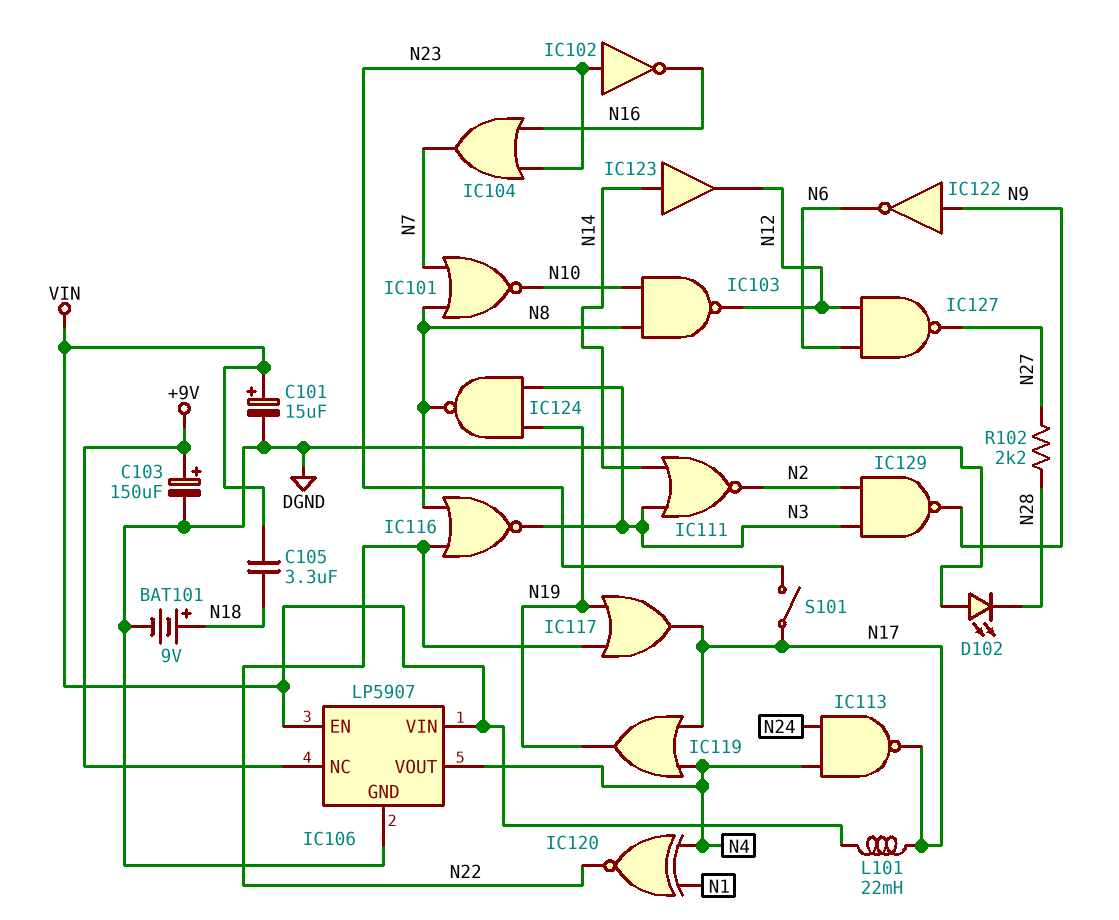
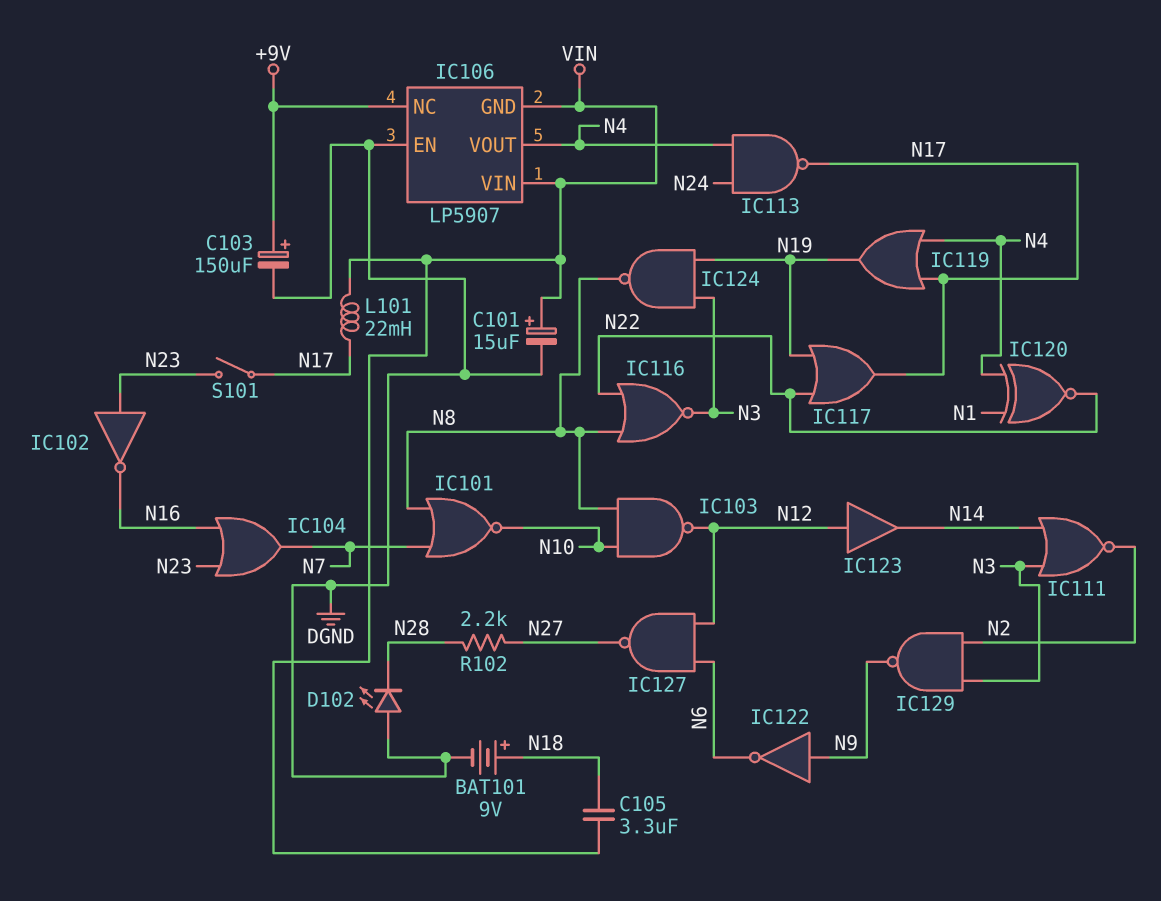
IC106 pin EN: VIN -> DGND
IC106 pin GND: DGND -> VIN
IC123: buffer (in N14, out N12) -> buffer (in N12, out N14)

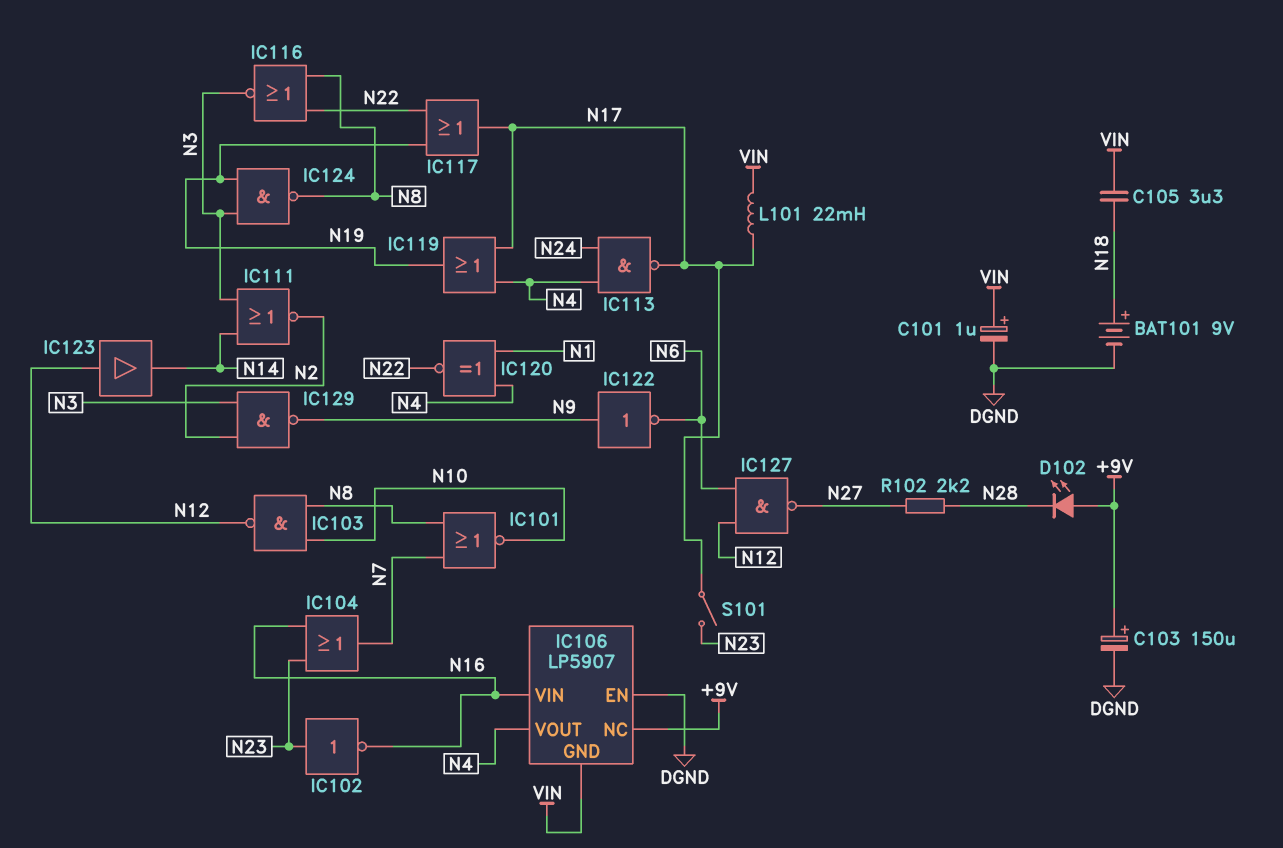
C101: 15uF (plus VIN, minus DGND) -> 1uF (plus VIN, minus DGND)
D102: LED (A DGND, K N28) -> LED (A +9V, K N28)
IC106 pin VIN: VIN -> N16

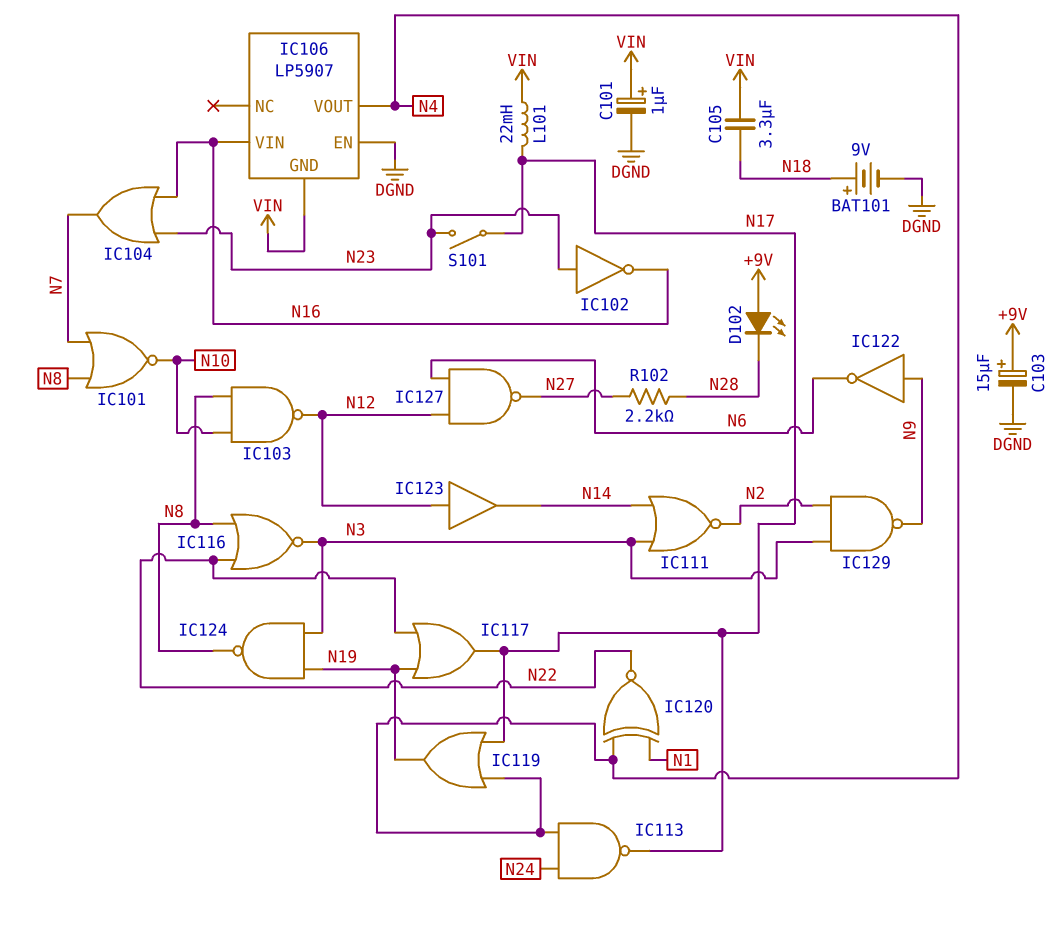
C103: 150uF (plus +9V, minus DGND) -> 15uF (plus +9V, minus DGND)
IC106 pin NC: +9V -> none

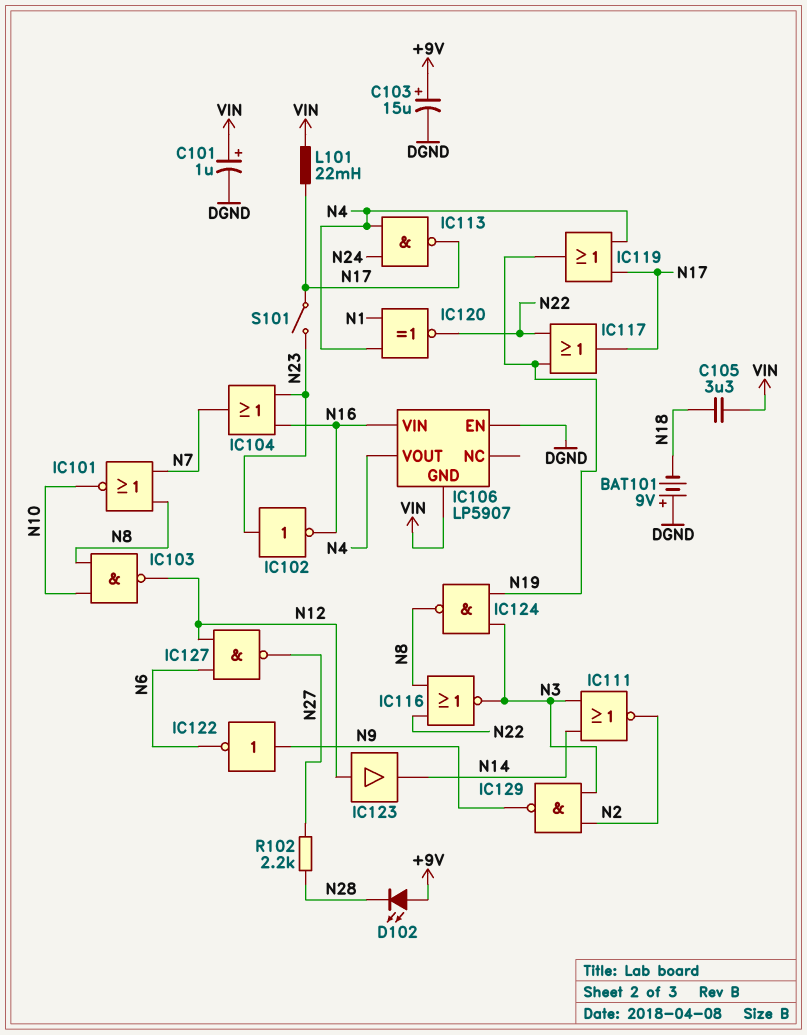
BAT101: 9V (plus N18, minus DGND) -> 9V (plus DGND, minus N18)

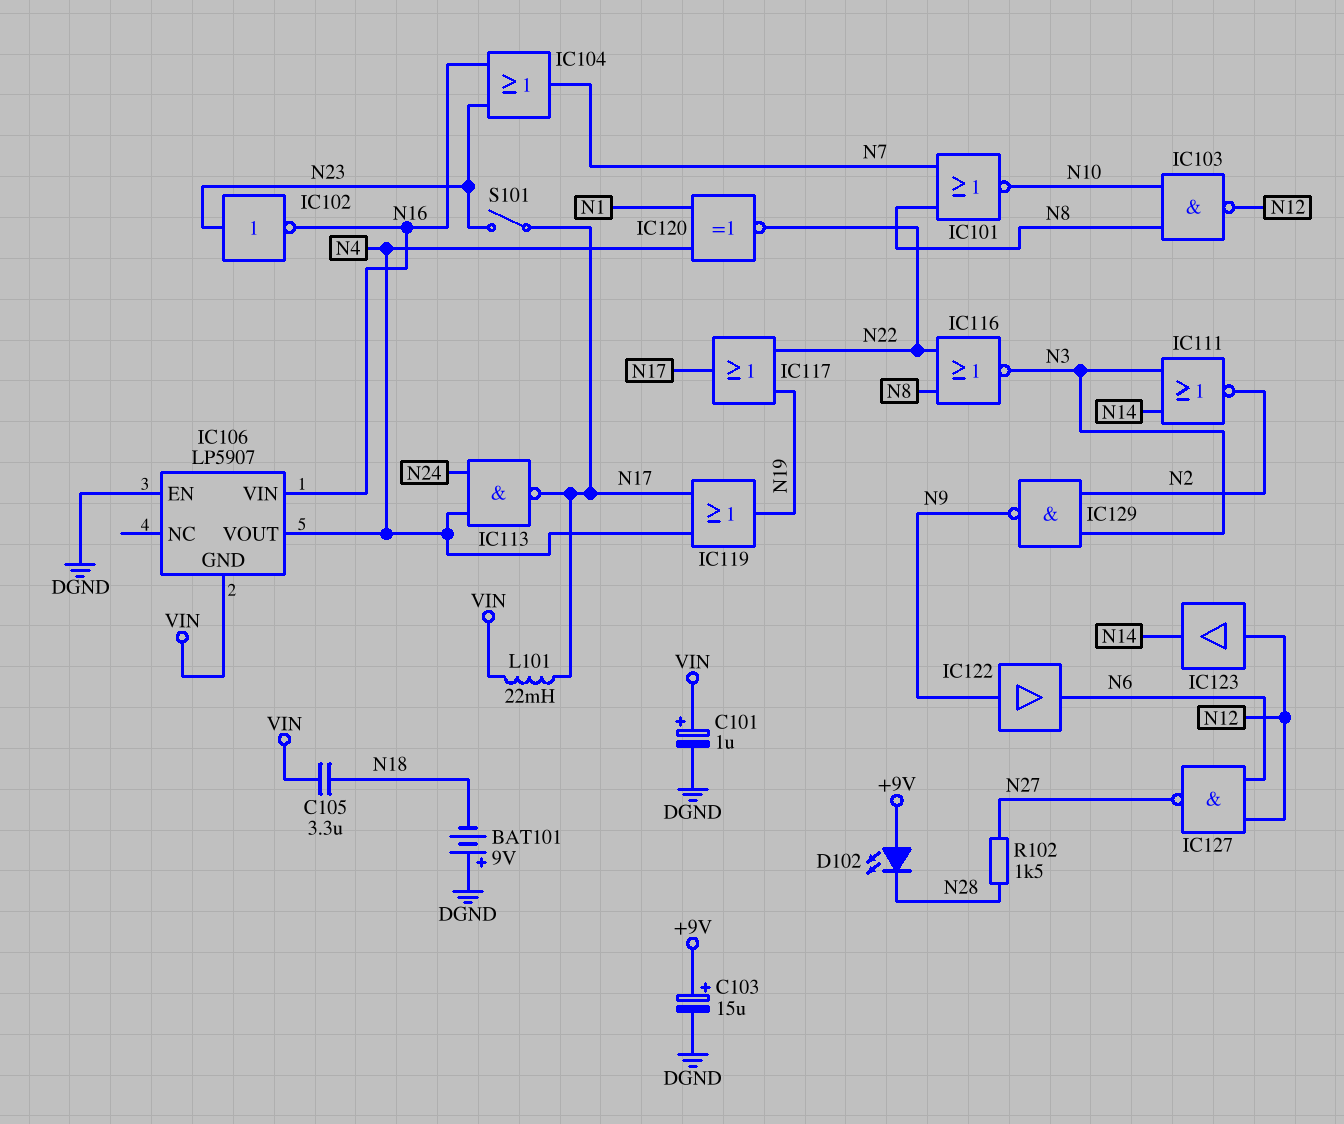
IC122: NOT (in N9, out N6) -> buffer (in N9, out N6)
IC124: NAND (in N3, in N19, out N8) -> none
R102: 2.2k (N27, N28) -> 1.5k (N27, N28)

